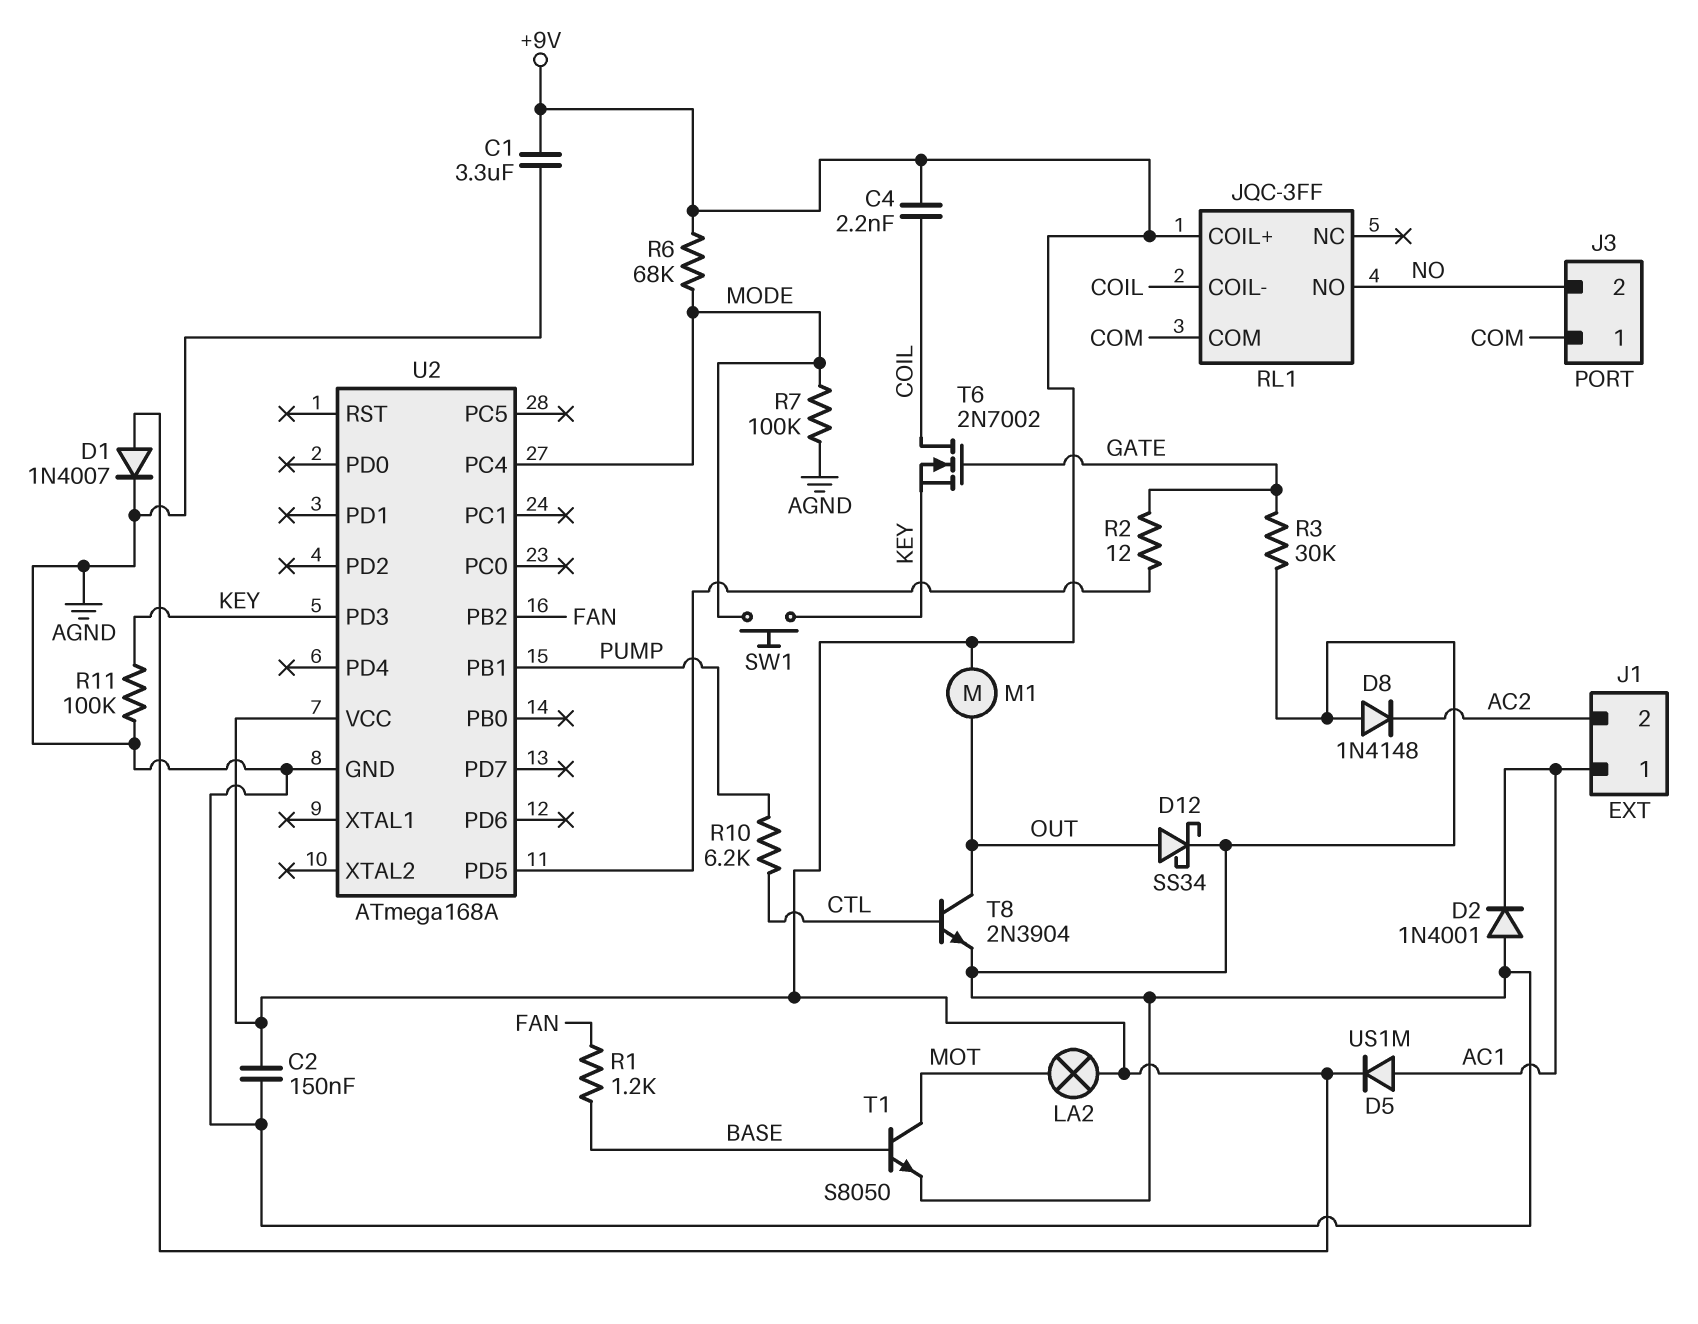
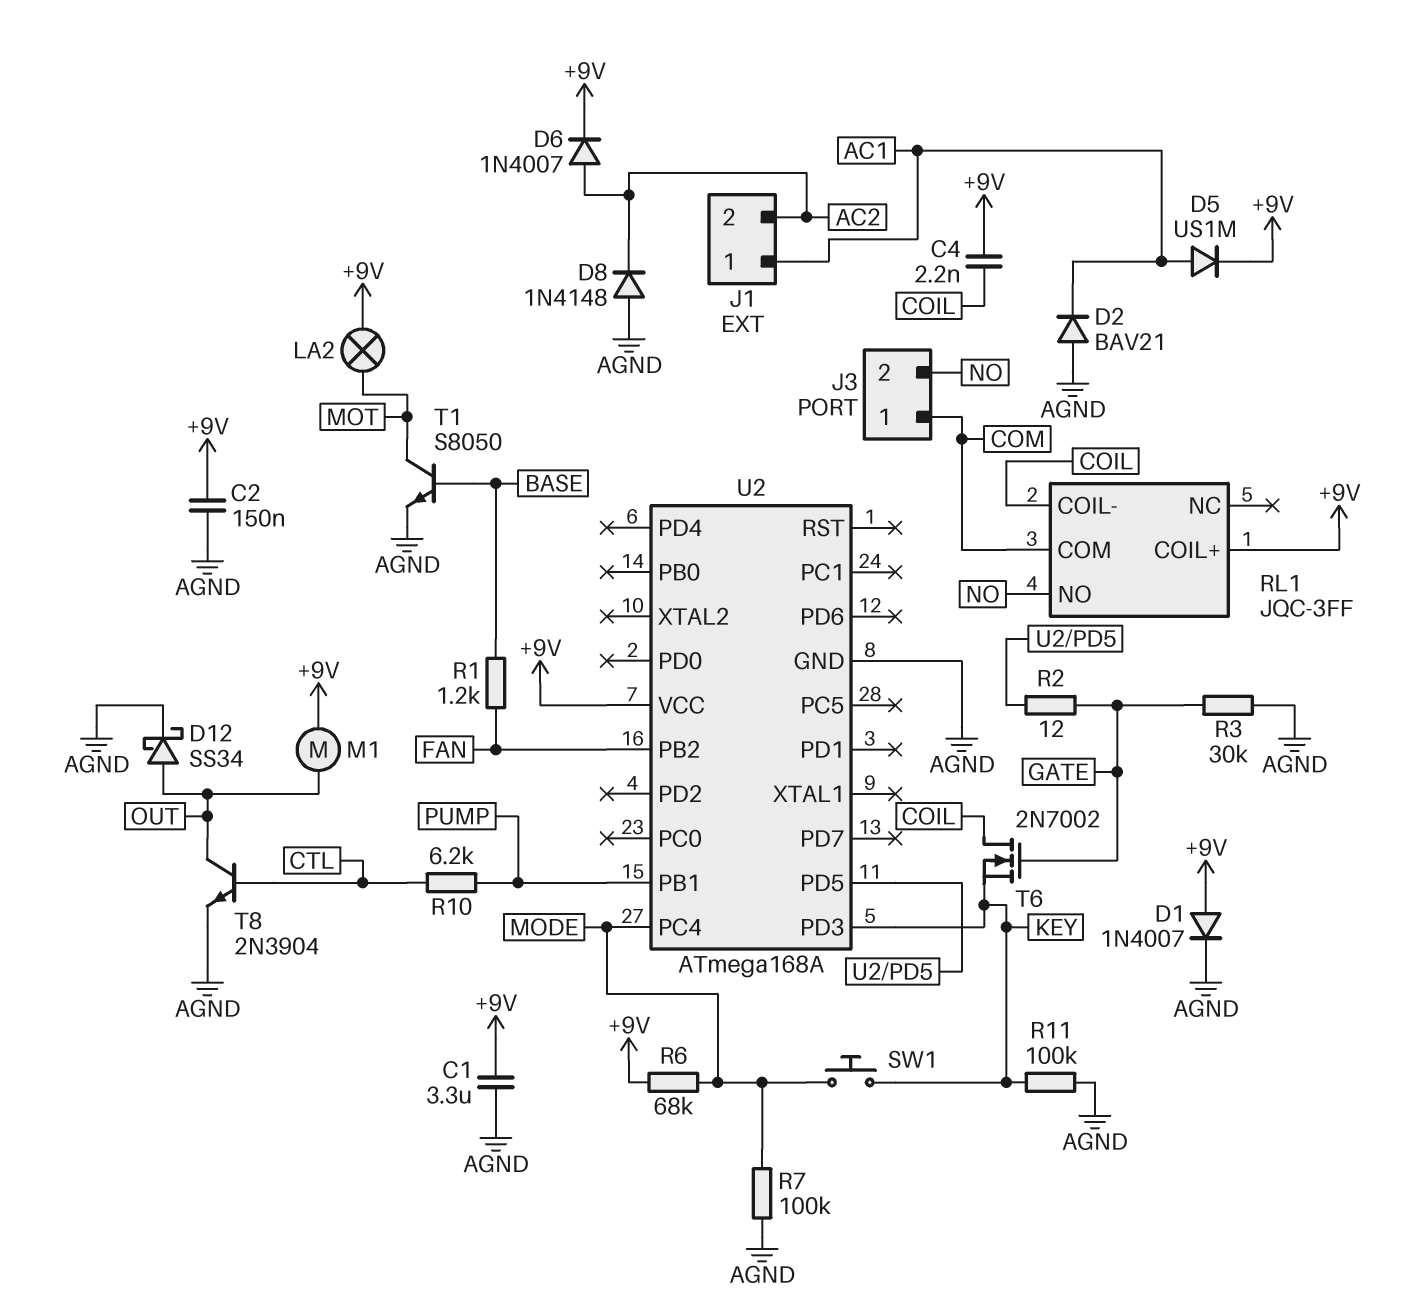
D2: diode 1N4001 (A AGND, K AC1) -> diode BAV21 (A AGND, K AC1)
D6: none -> diode 1N4007 (A AC2, K +9V)

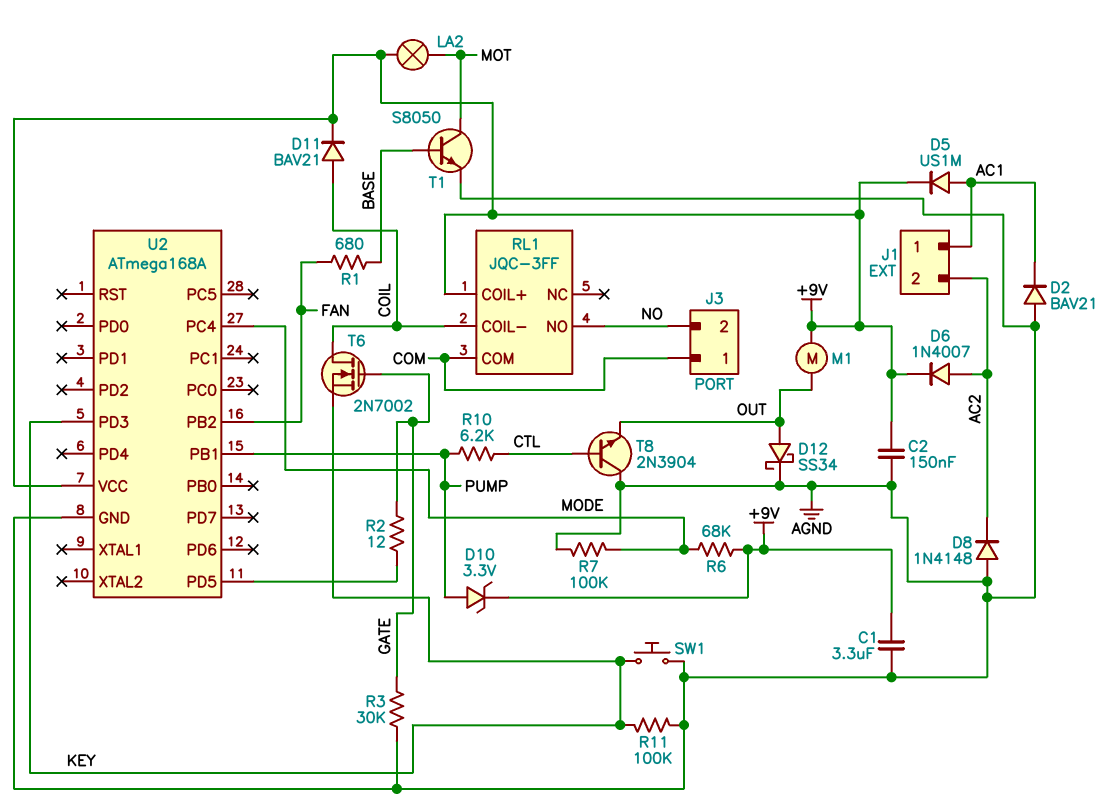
C4: 2.2nF (+9V, COIL) -> none
D1: diode 1N4007 (A +9V, K AGND) -> none
D10: none -> zener 3.3V (A PUMP, K +9V)
D11: none -> diode BAV21 (A COIL, K +9V)
R1: 1.2k (BASE, FAN) -> 680 (BASE, FAN)
SW1: button (KEY, MODE) -> button (AGND, KEY)
T8: NPN 2N3904 (B CTL, C OUT, E AGND) -> NPN 2N3904 (B CTL, C AGND, E OUT)

